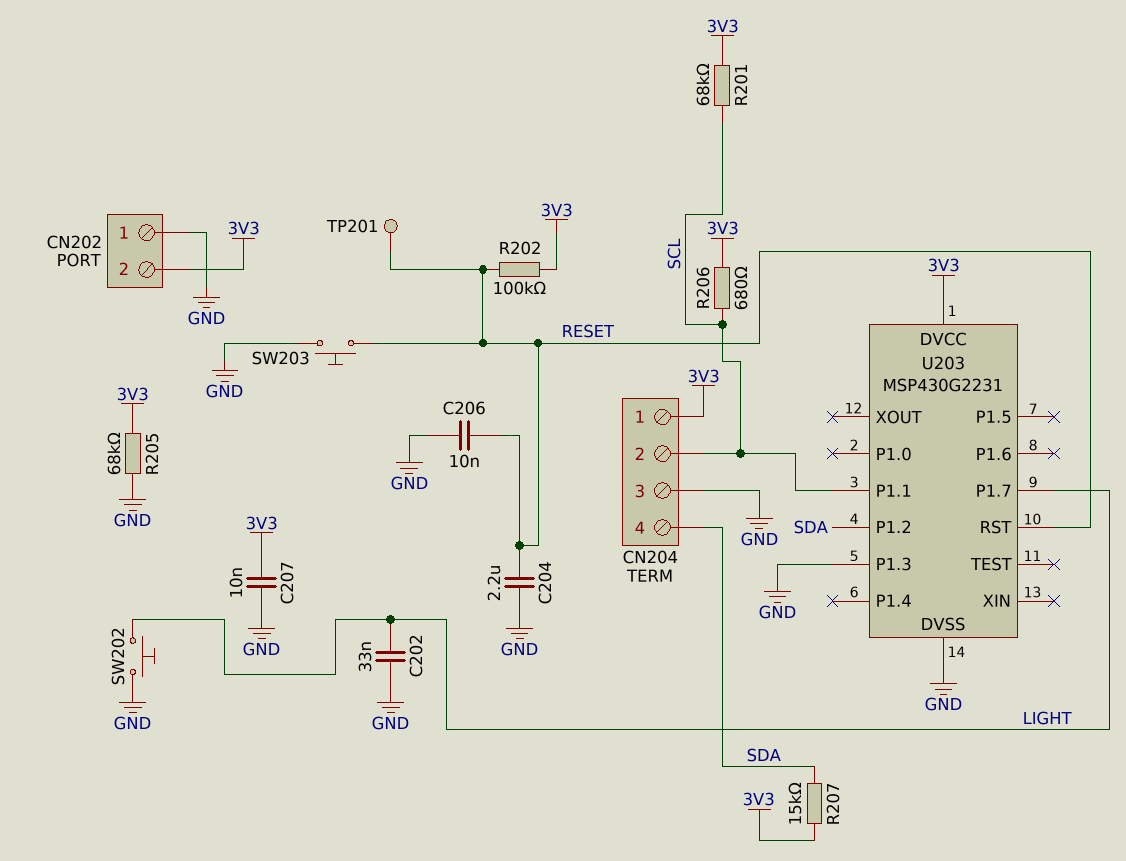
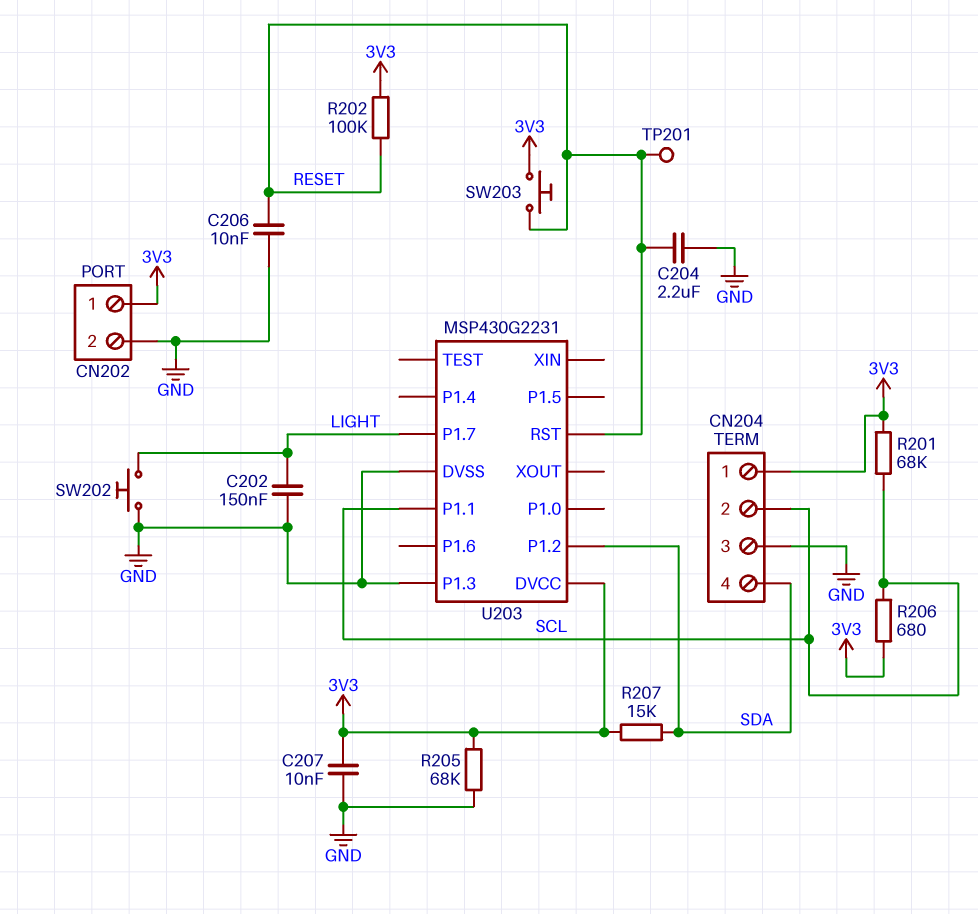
C202: 33nF (GND, LIGHT) -> 150nF (GND, LIGHT)
CN202 pin 1: GND -> 3V3
CN202 pin 2: 3V3 -> GND
SW203: button (GND, RESET) -> button (3V3, RESET)

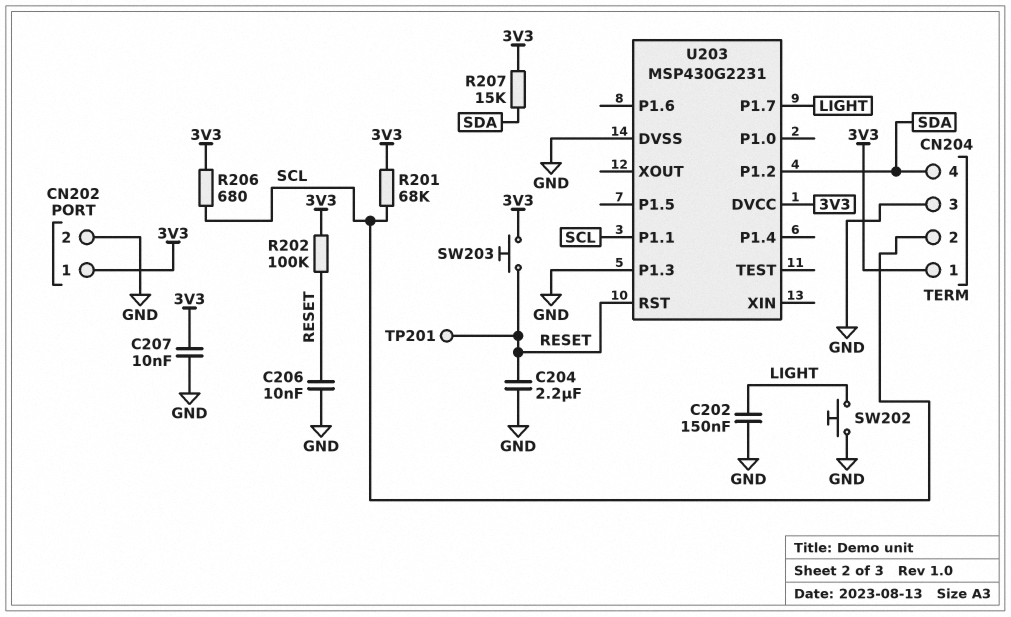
R205: 68k (3V3, GND) -> none

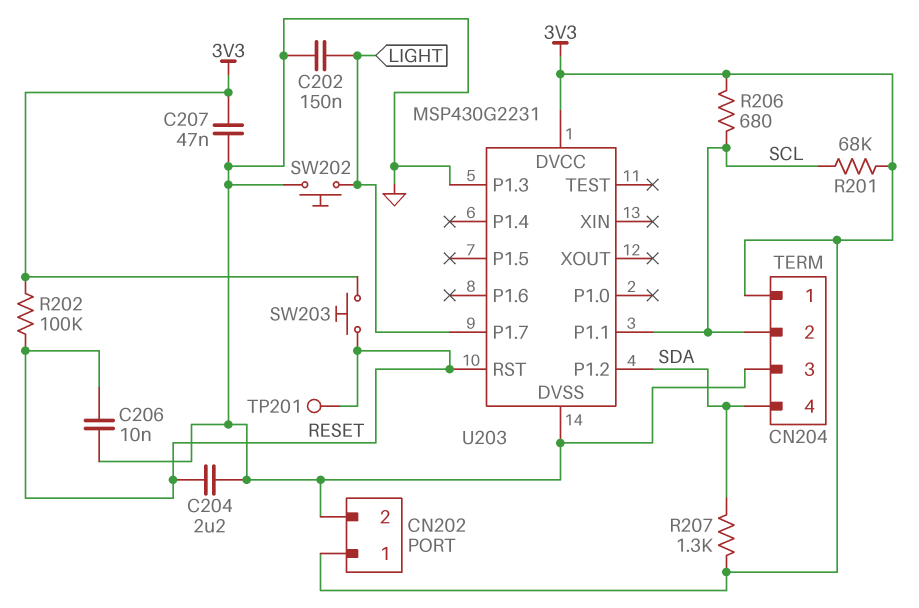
C207: 10nF (3V3, GND) -> 47nF (3V3, GND)
R207: 15k (3V3, SDA) -> 1.3k (3V3, SDA)

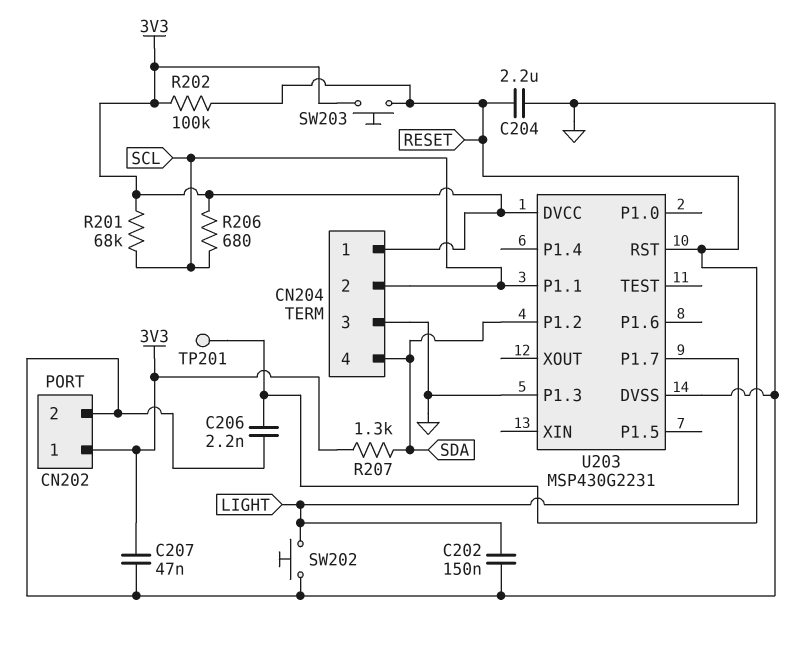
C206: 10nF (GND, RESET) -> 2.2nF (GND, RESET)

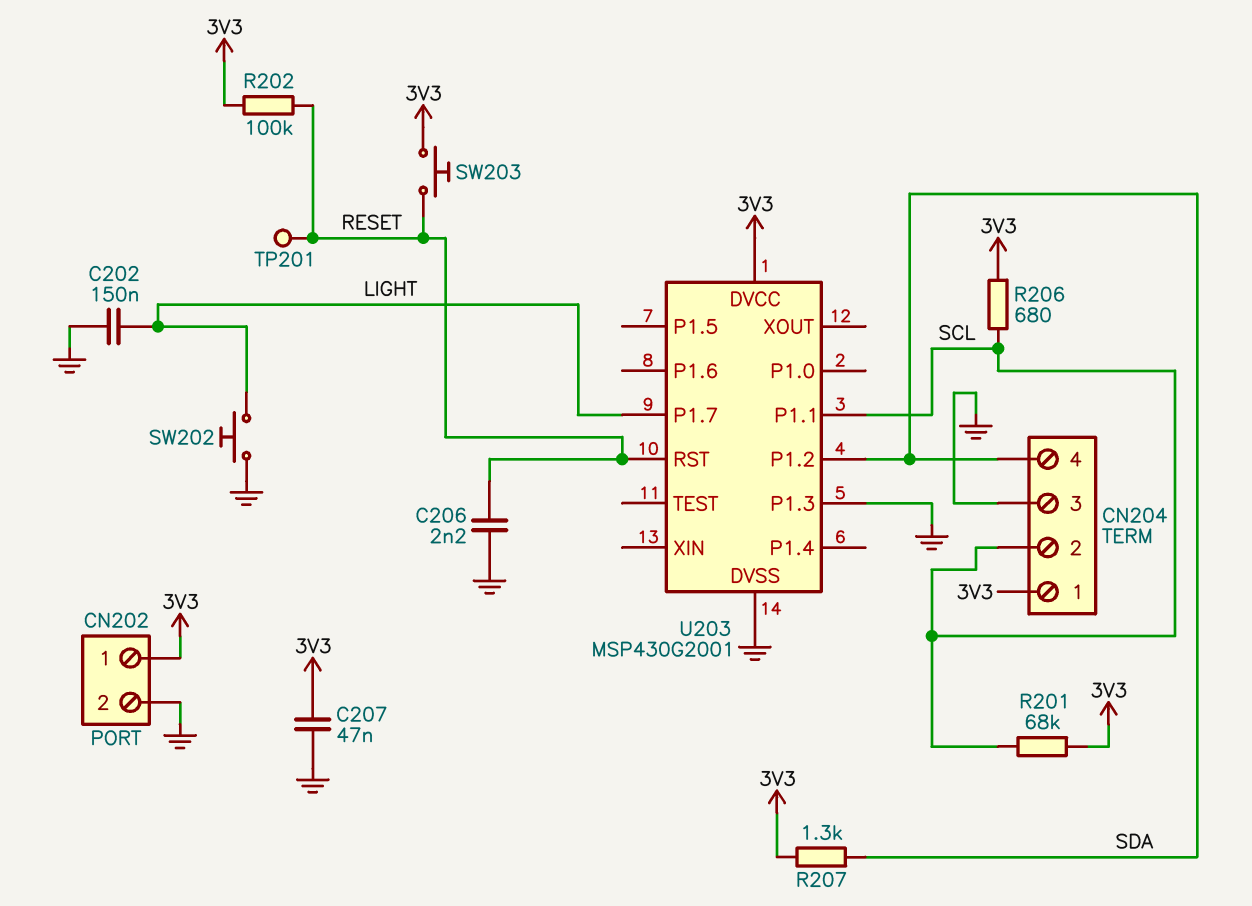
C204: 2.2uF (GND, RESET) -> none
U203: MSP430G2231 -> MSP430G2001

